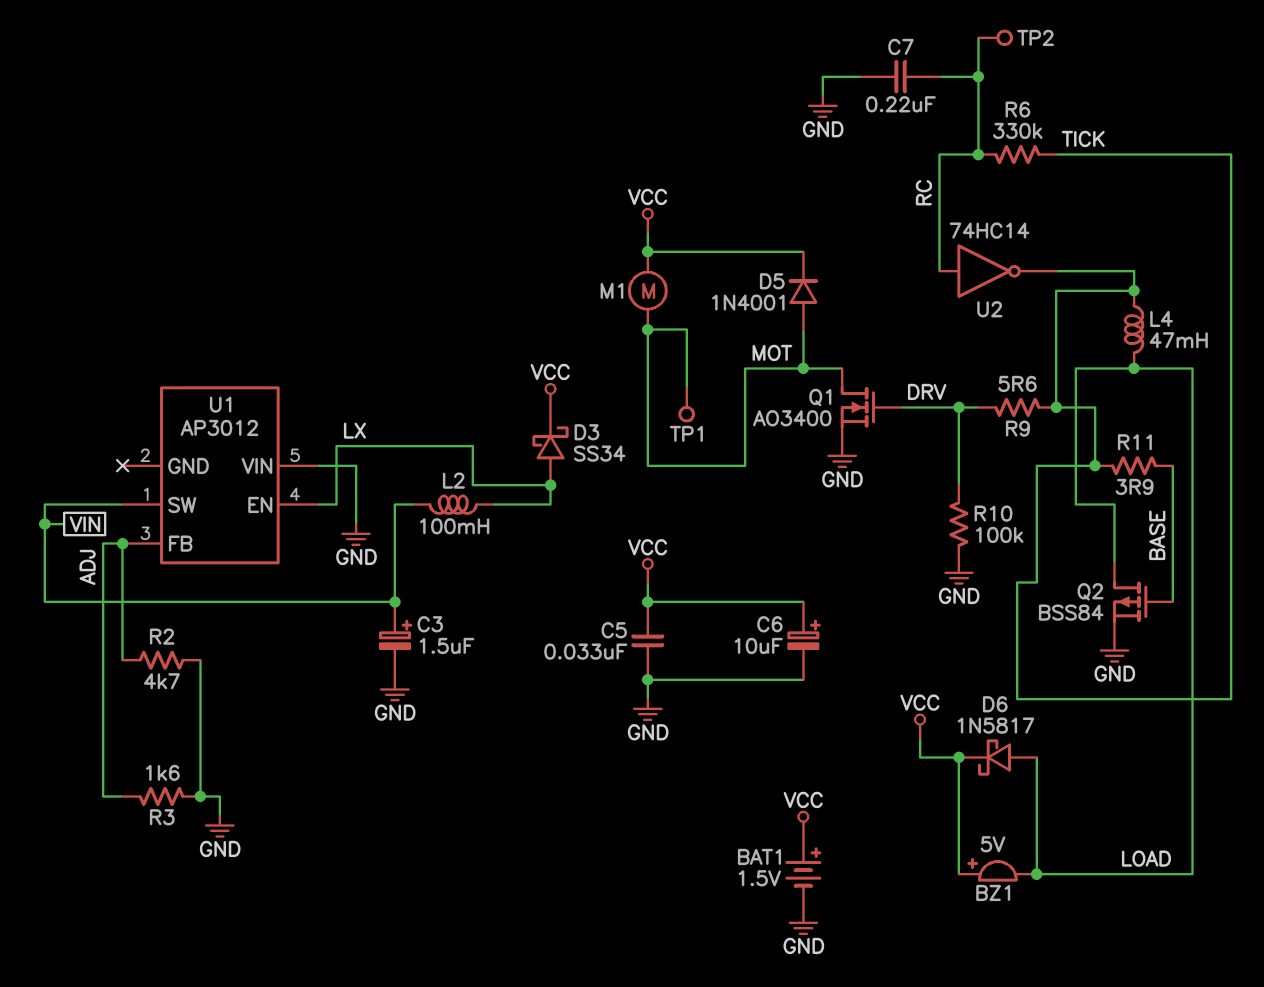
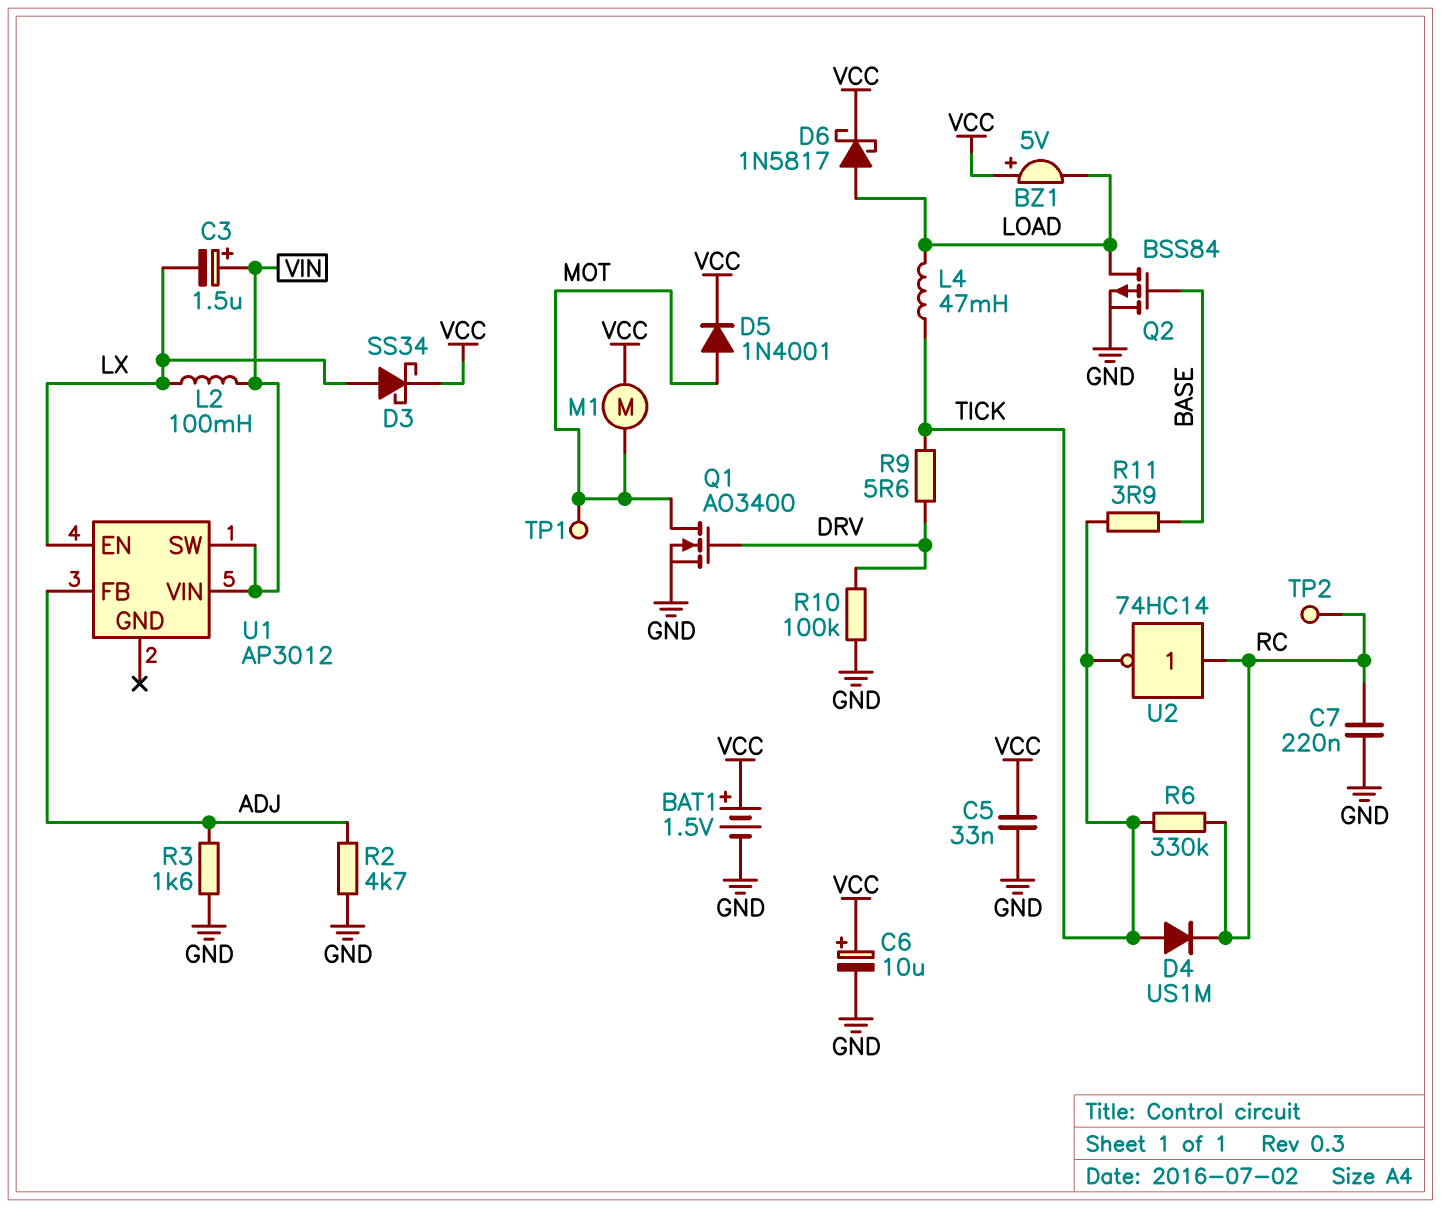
C3: 1.5uF (plus VIN, minus GND) -> 1.5uF (plus VIN, minus LX)
D4: none -> diode US1M (A TICK, K RC)
U1 pin VIN: GND -> VIN

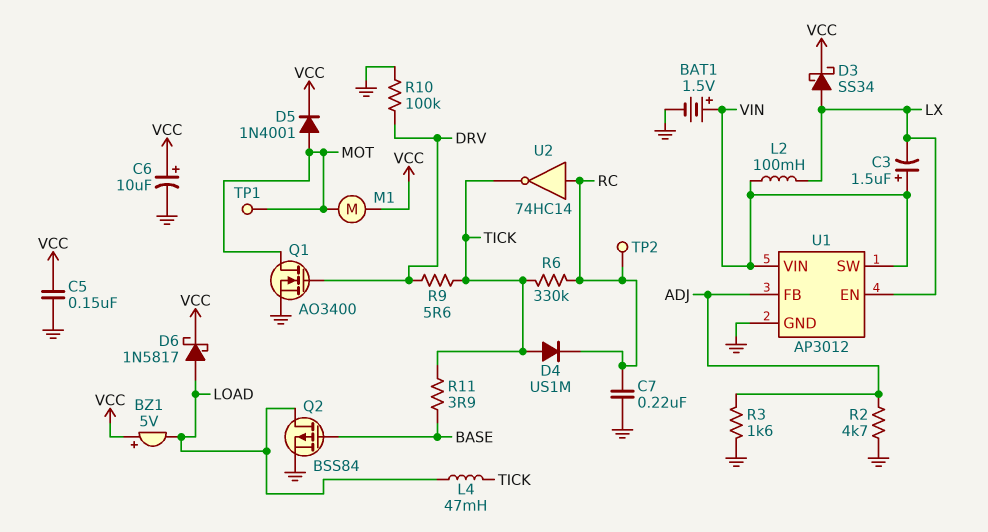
BAT1: 1.5V (plus VCC, minus GND) -> 1.5V (plus VIN, minus GND)
C5: 33nF (GND, VCC) -> 150nF (GND, VCC)
U1 pin GND: none -> GND

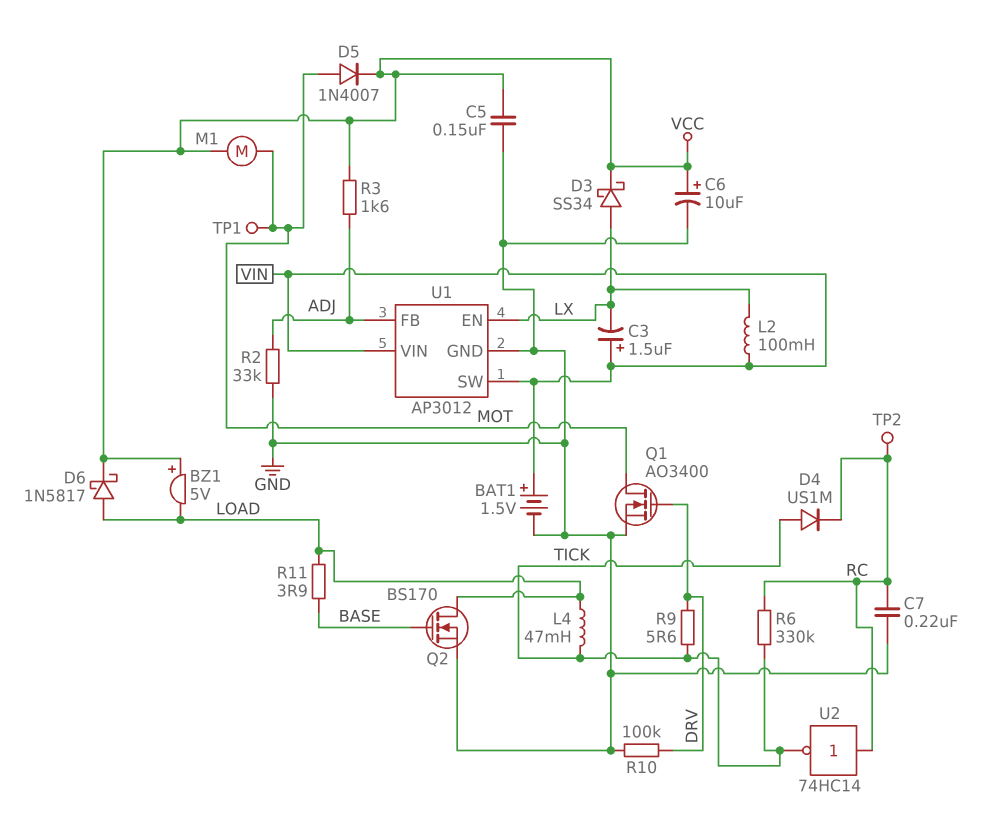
D5: diode 1N4001 (A MOT, K VCC) -> diode 1N4007 (A MOT, K VCC)
Q2: PMOS BSS84 (G BASE, D LOAD, S GND) -> NMOS BS170 (G BASE, D LOAD, S GND)
R2: 4.7k (ADJ, GND) -> 33k (ADJ, GND)
R3: 1.6k (ADJ, GND) -> 1.6k (ADJ, VCC)
R11: 3.9 (BASE, TICK) -> 3.9 (BASE, LOAD)

